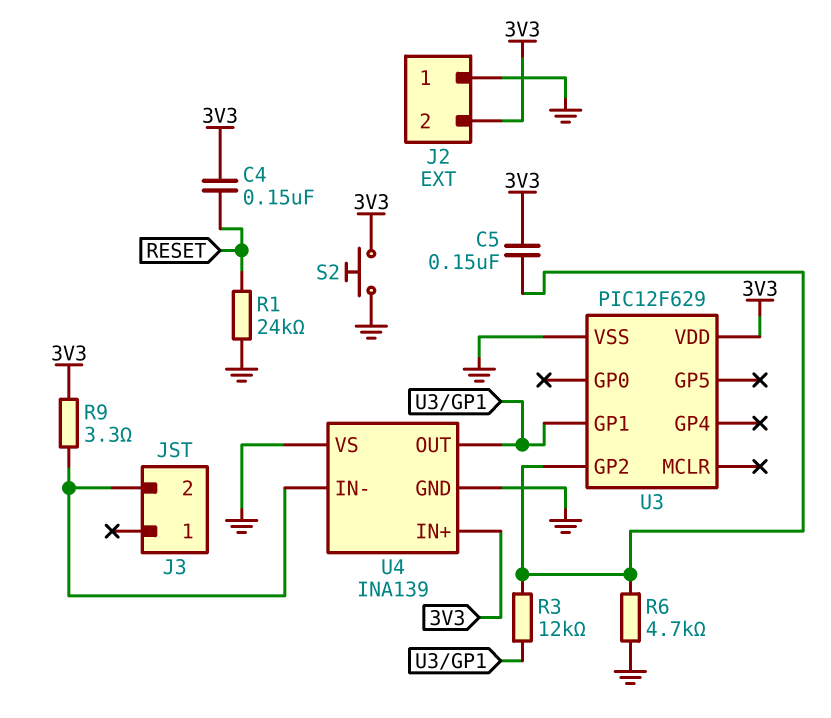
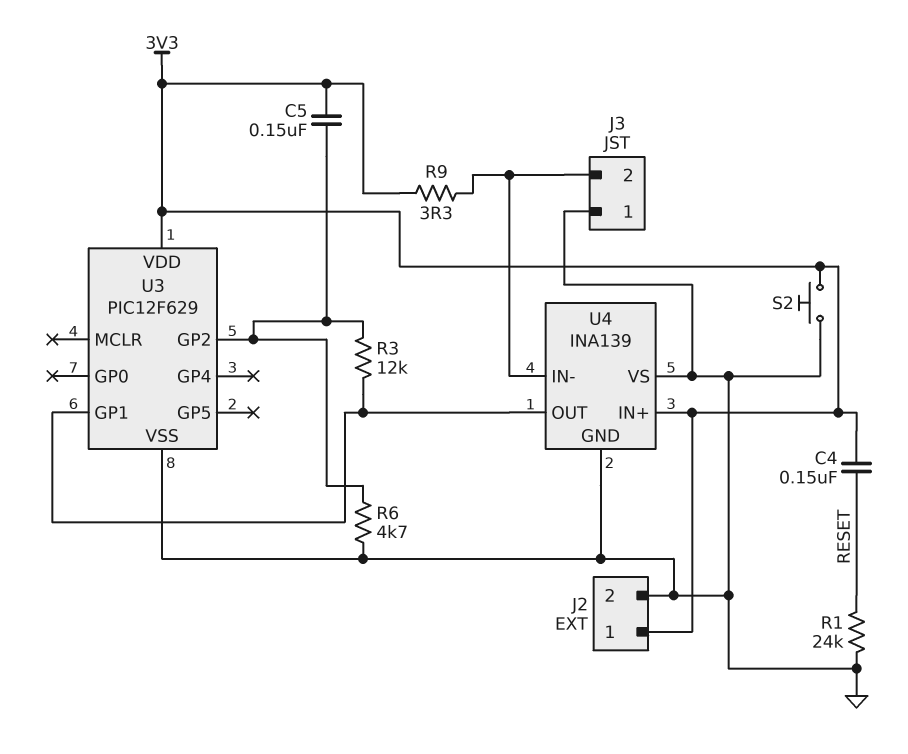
J2 pin 1: GND -> 3V3
J2 pin 2: 3V3 -> GND
J3 pin 1: none -> GND

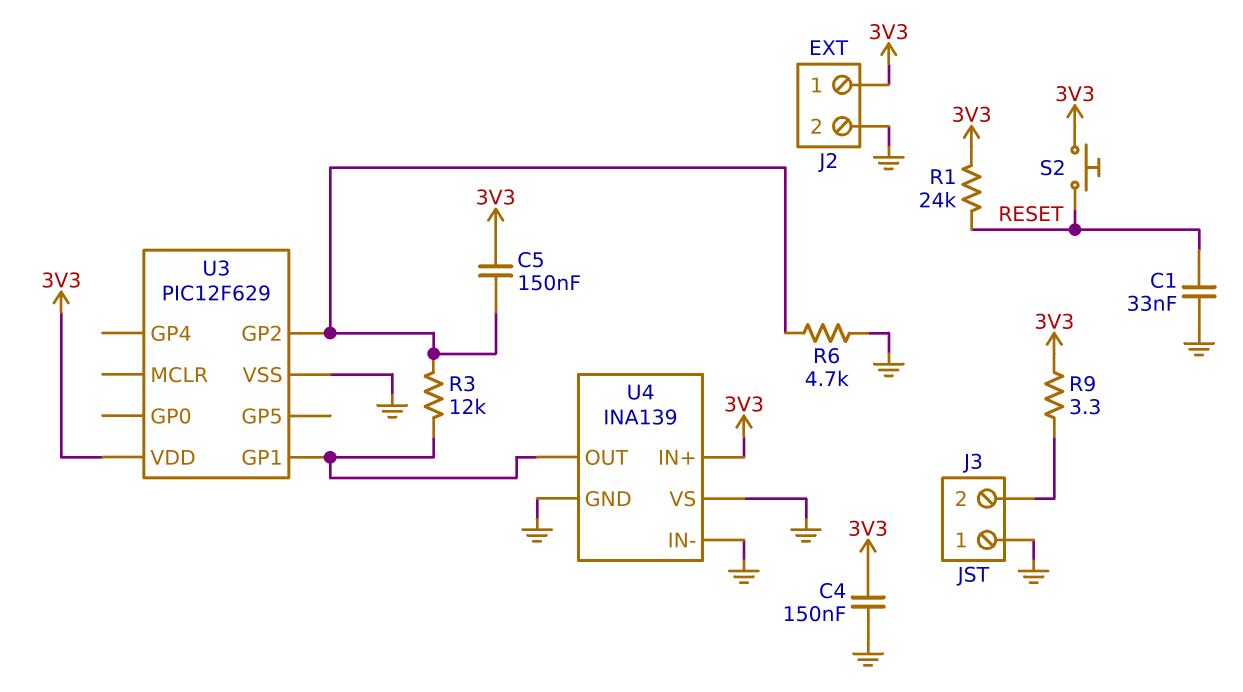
C1: none -> 33nF (GND, RESET)
C4: 150nF (3V3, RESET) -> 150nF (3V3, GND)
R1: 24k (GND, RESET) -> 24k (3V3, RESET)
S2: button (3V3, GND) -> button (3V3, RESET)
U4 pin IN-: J3/2 -> GND

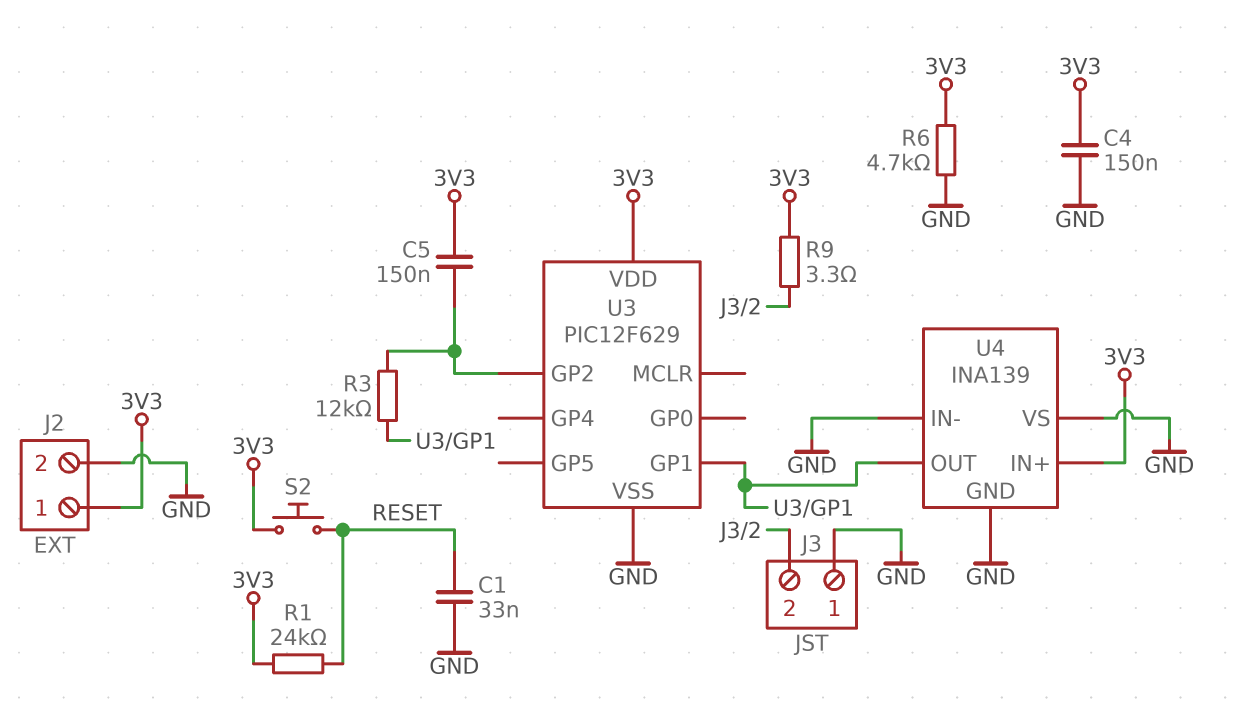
R6: 4.7k (GND, U3/GP2) -> 4.7k (3V3, GND)

